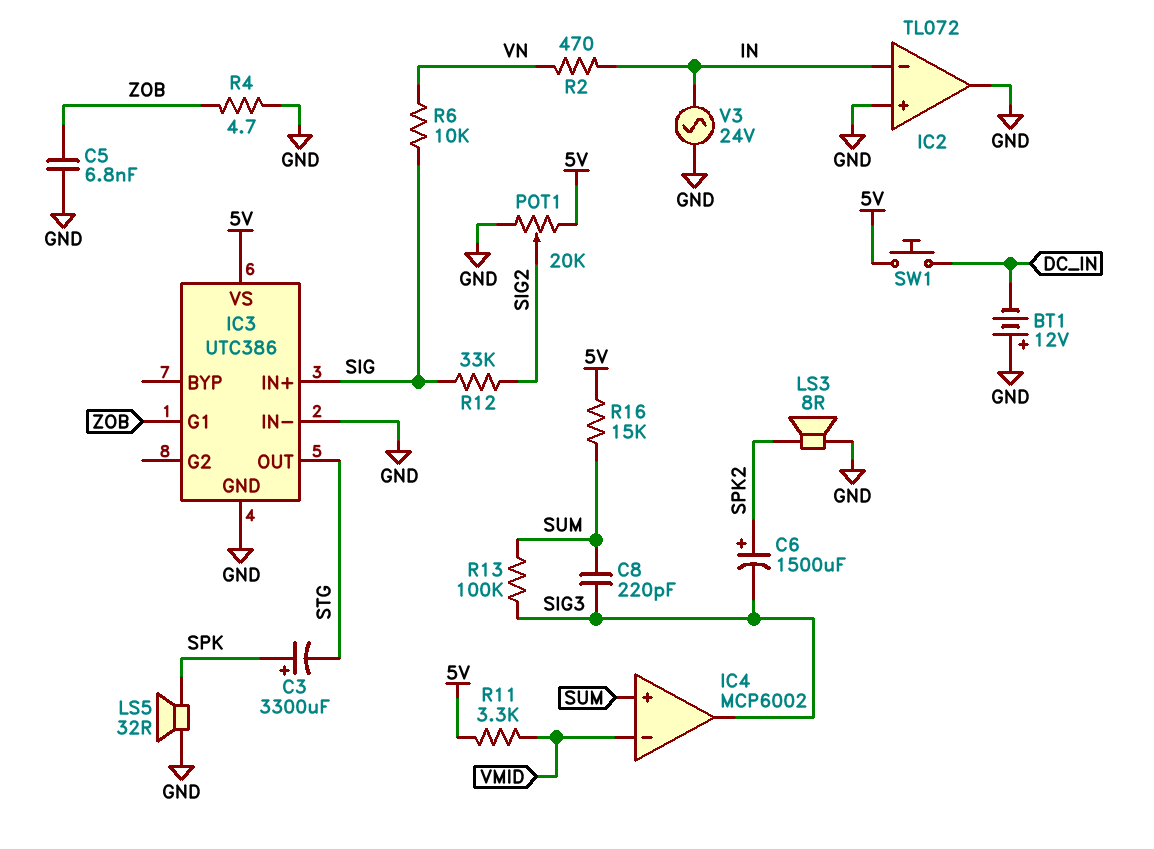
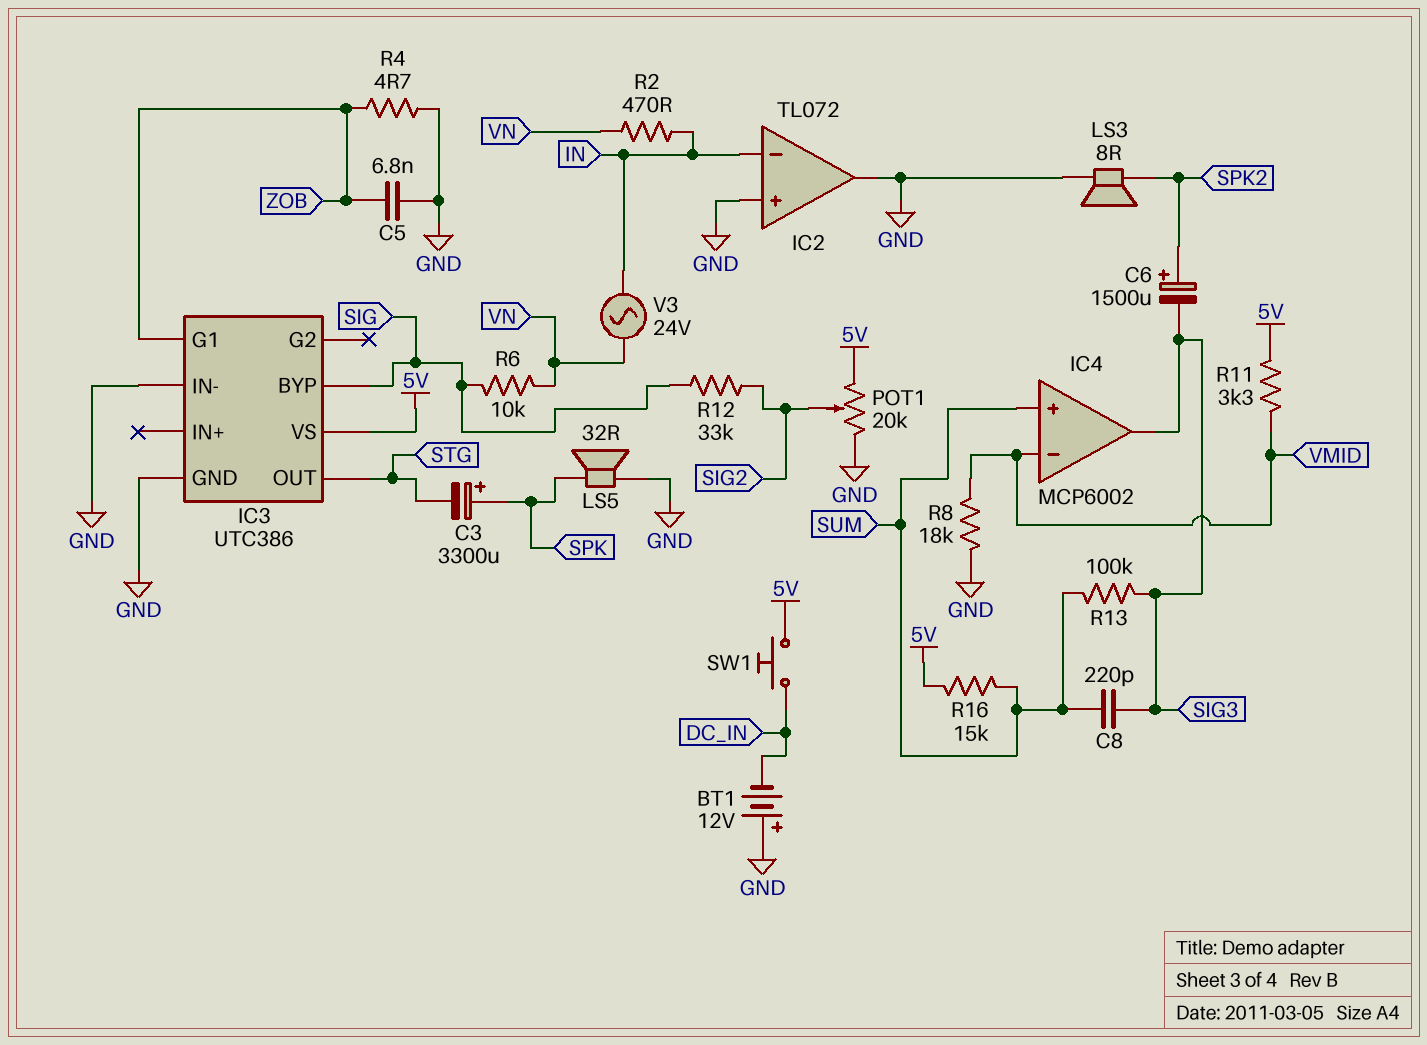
IC3 pin BYP: none -> SIG
IC3 pin IN+: SIG -> none
R8: none -> 18k (GND, VMID)
V3: AC 24V (GND, IN) -> AC 24V (IN, VN)

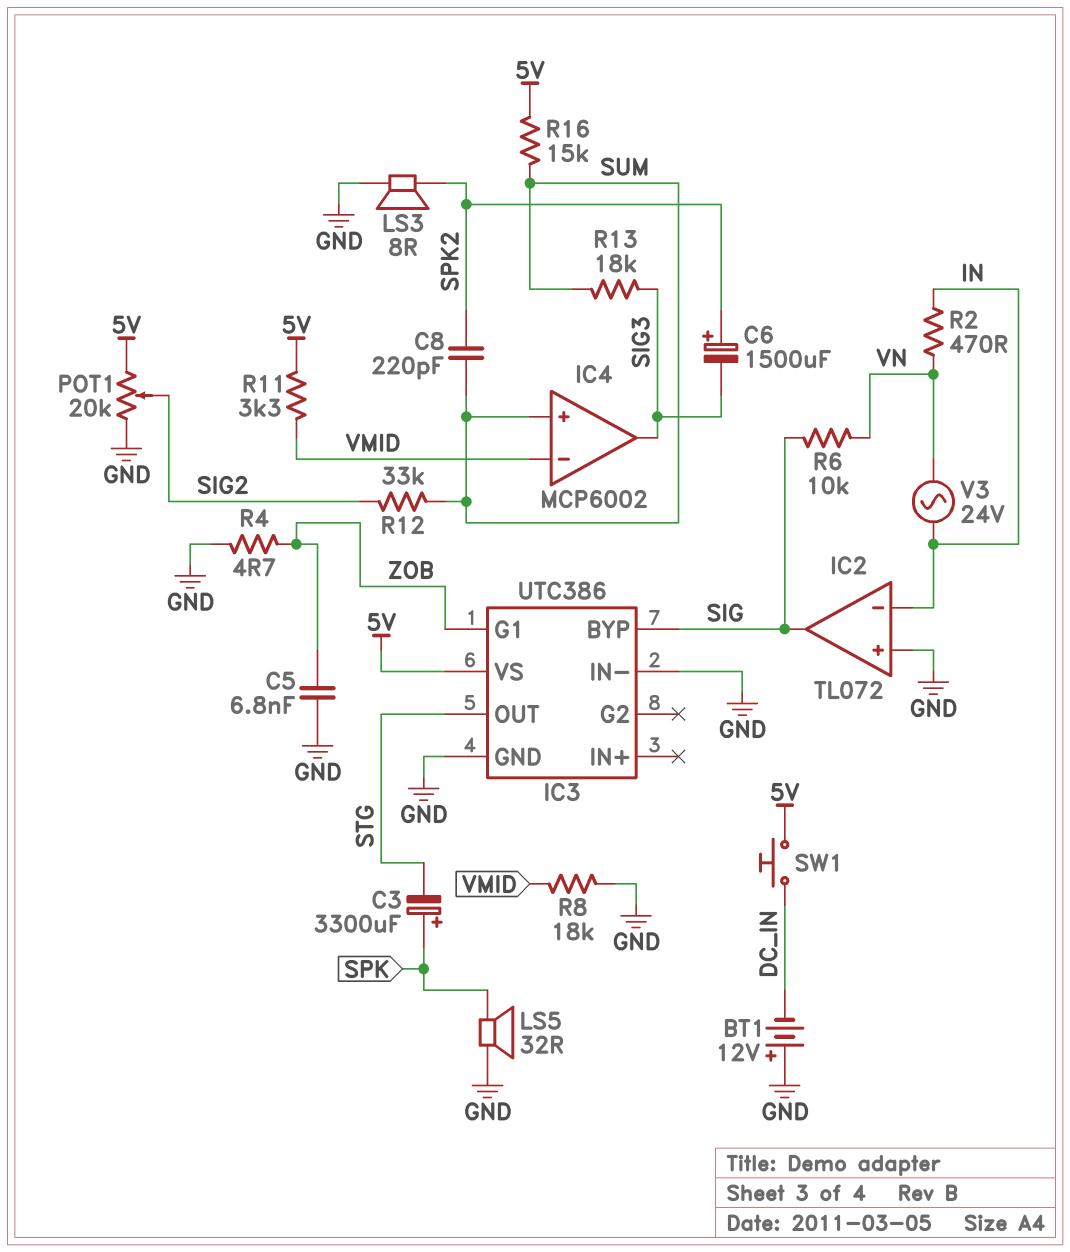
C8: 220pF (SIG3, SUM) -> 220pF (SPK2, SUM)
IC2 pin out: GND -> SIG
R12: 33k (SIG, SIG2) -> 33k (SIG2, SUM)
R13: 100k (SIG3, SUM) -> 18k (SIG3, SUM)

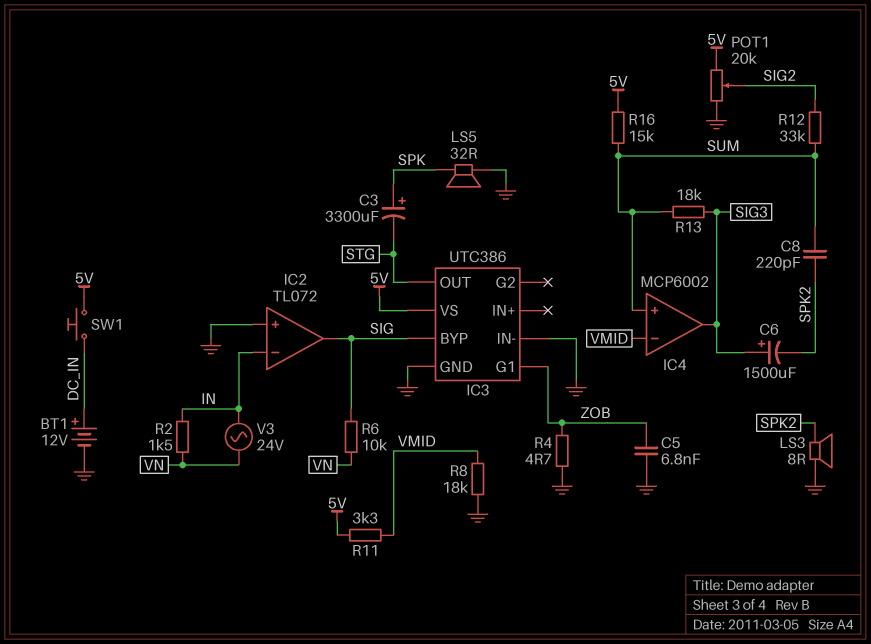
BT1: 12V (plus GND, minus DC_IN) -> 12V (plus DC_IN, minus GND)
C6: 1500uF (plus SPK2, minus SIG3) -> 1500uF (plus SIG3, minus SPK2)
R2: 470 (IN, VN) -> 1.5k (IN, VN)

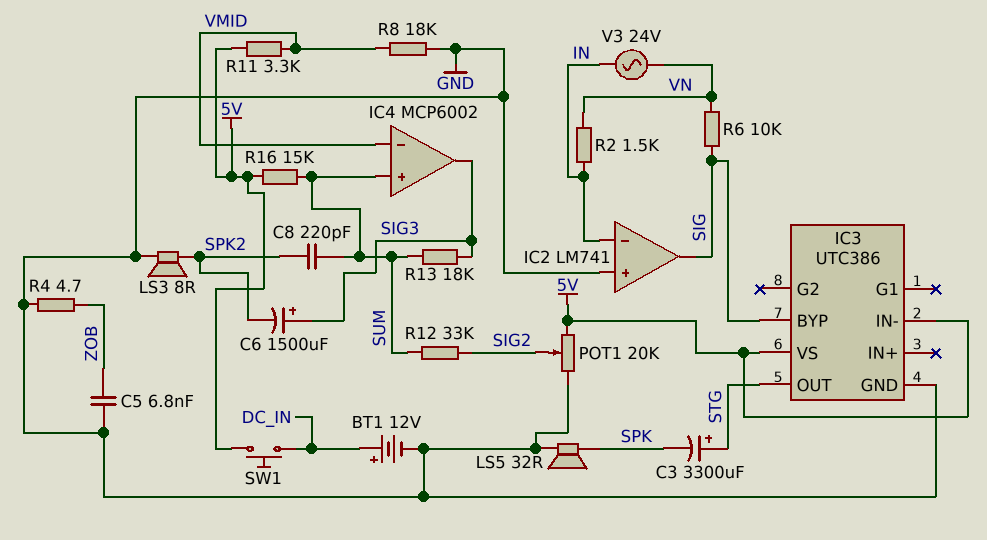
C3: 3300uF (plus SPK, minus STG) -> 3300uF (plus STG, minus SPK)
IC2: TL072 -> LM741
IC3 pin G1: ZOB -> none
IC3 pin IN-: GND -> 5V

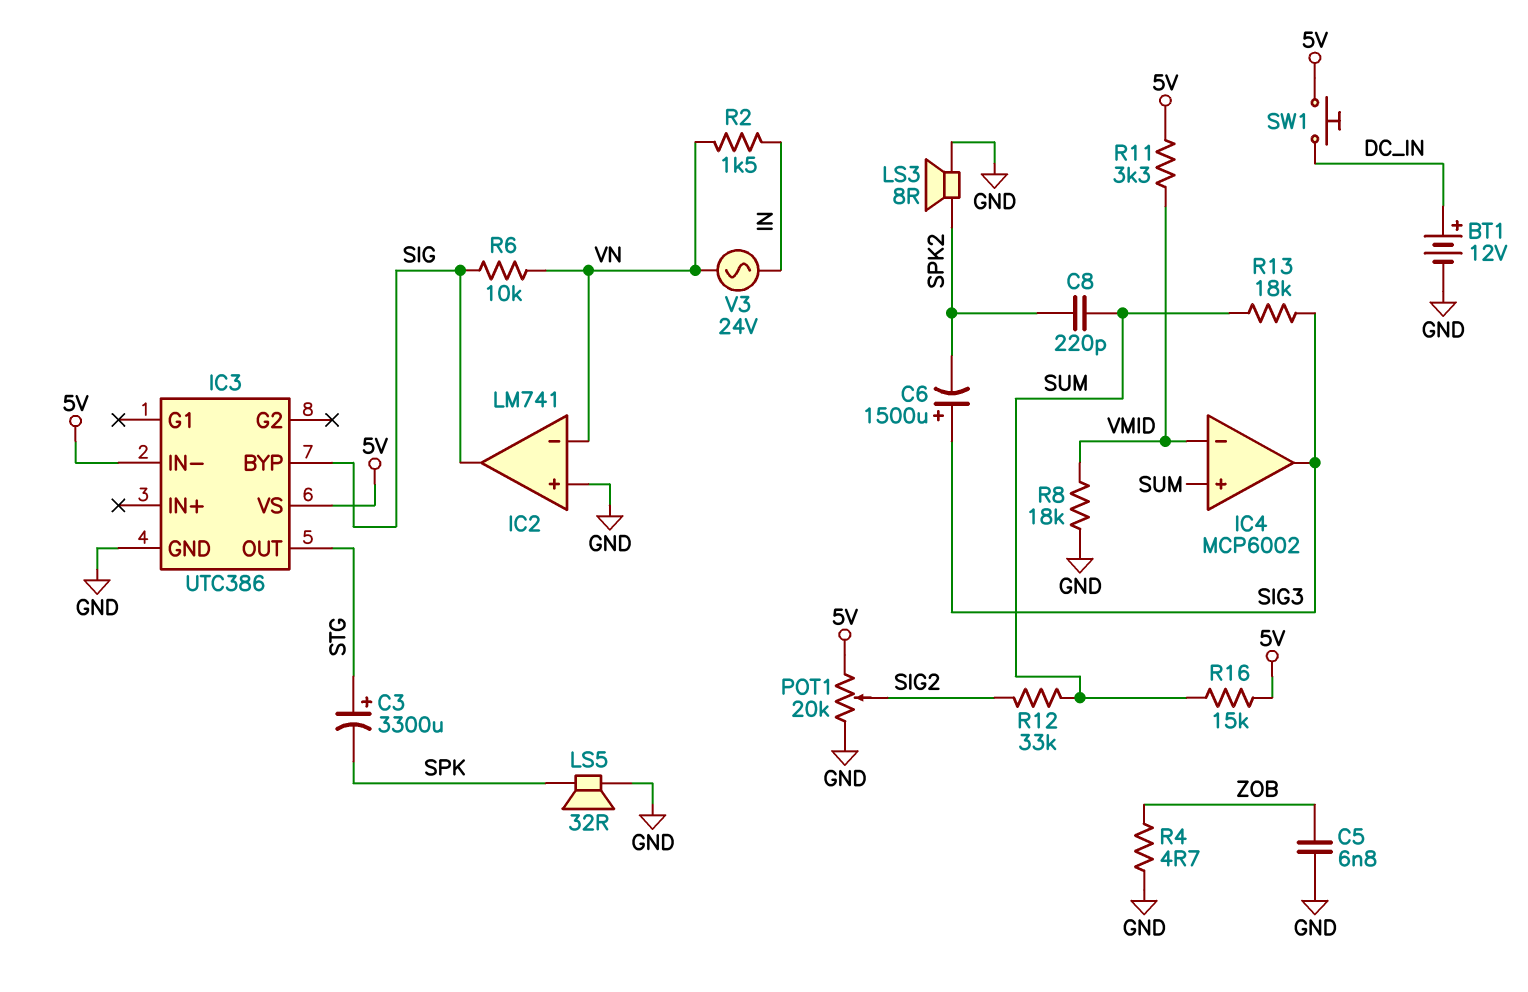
IC2 pin in-: IN -> VN

